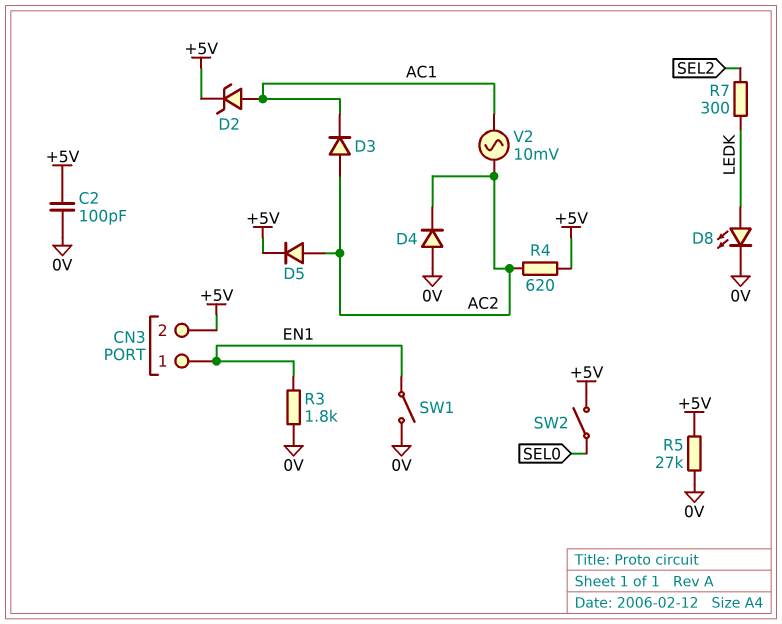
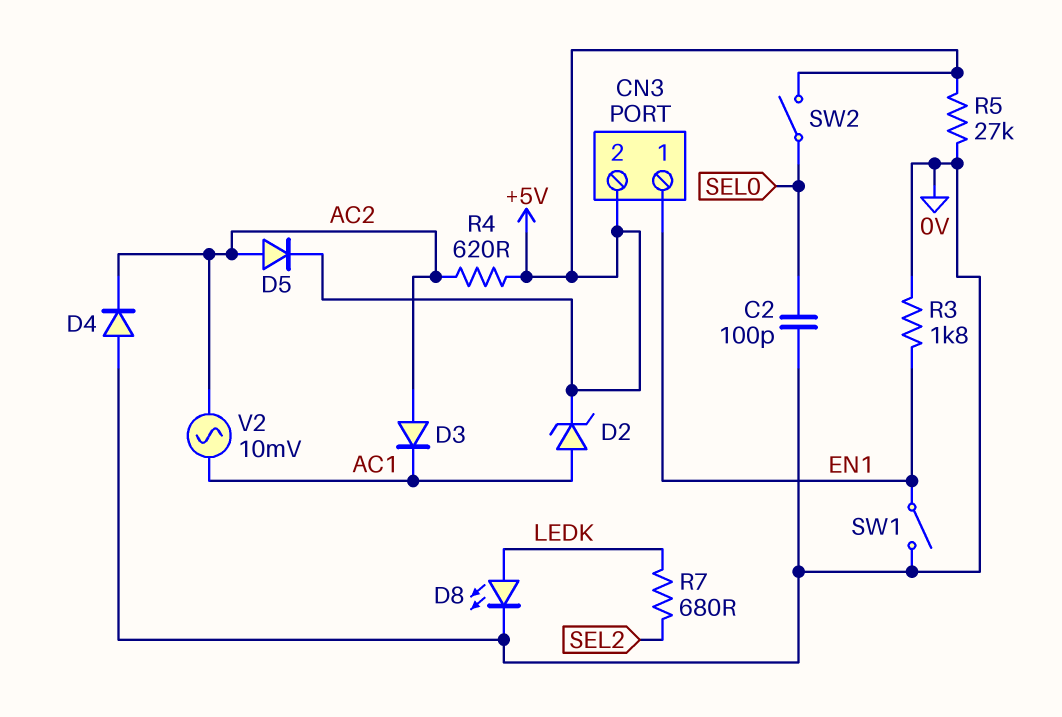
C2: 100pF (+5V, 0V) -> 100pF (0V, SEL0)
R7: 300 (LEDK, SEL2) -> 680 (LEDK, SEL2)

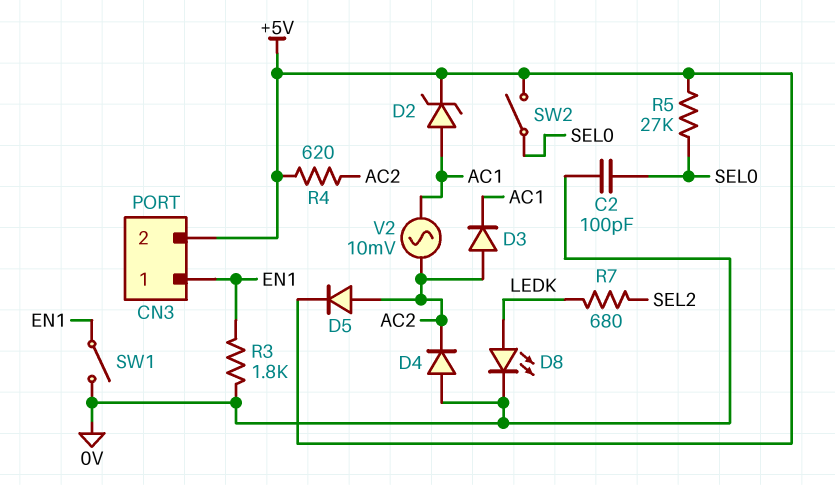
R5: 27k (+5V, 0V) -> 27k (+5V, SEL0)

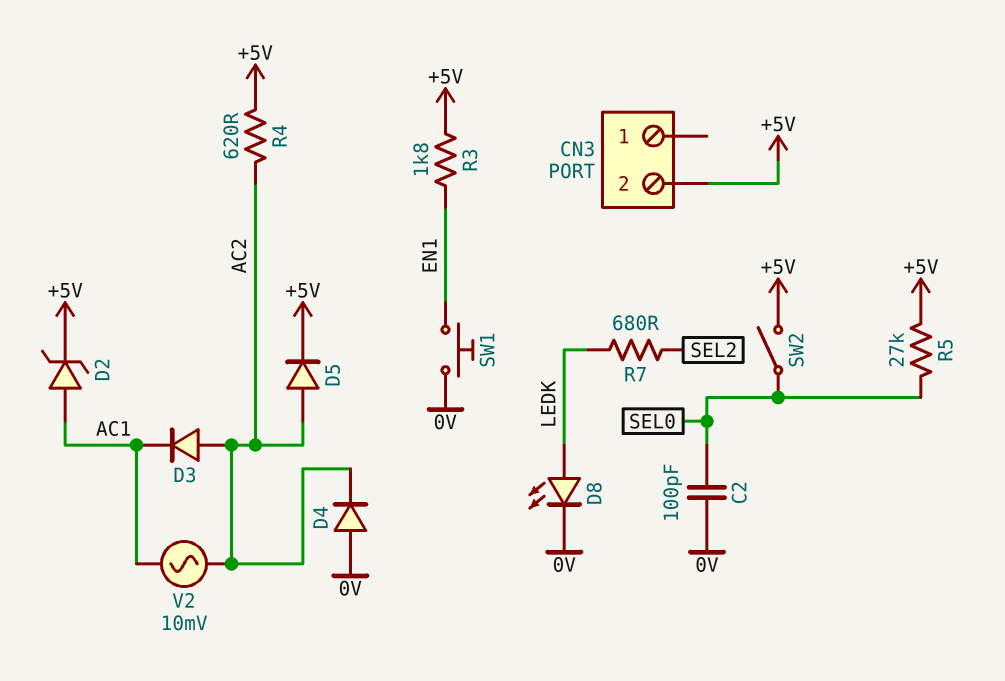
CN3 pin 1: EN1 -> none
R3: 1.8k (0V, EN1) -> 1.8k (+5V, EN1)
SW1: switch (0V, EN1) -> button (0V, EN1)

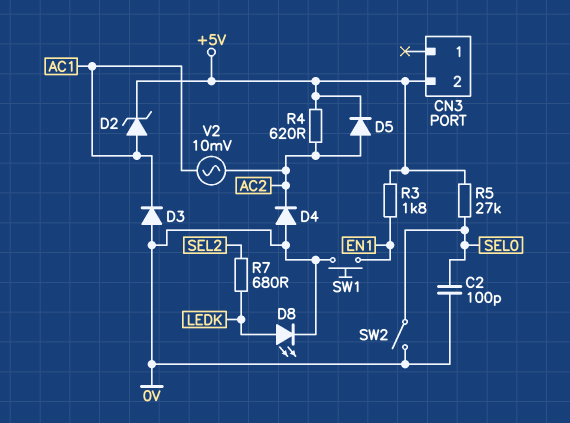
D3: diode (A AC2, K AC1) -> diode (A 0V, K AC1)
SW2: switch (+5V, SEL0) -> switch (0V, SEL0)

